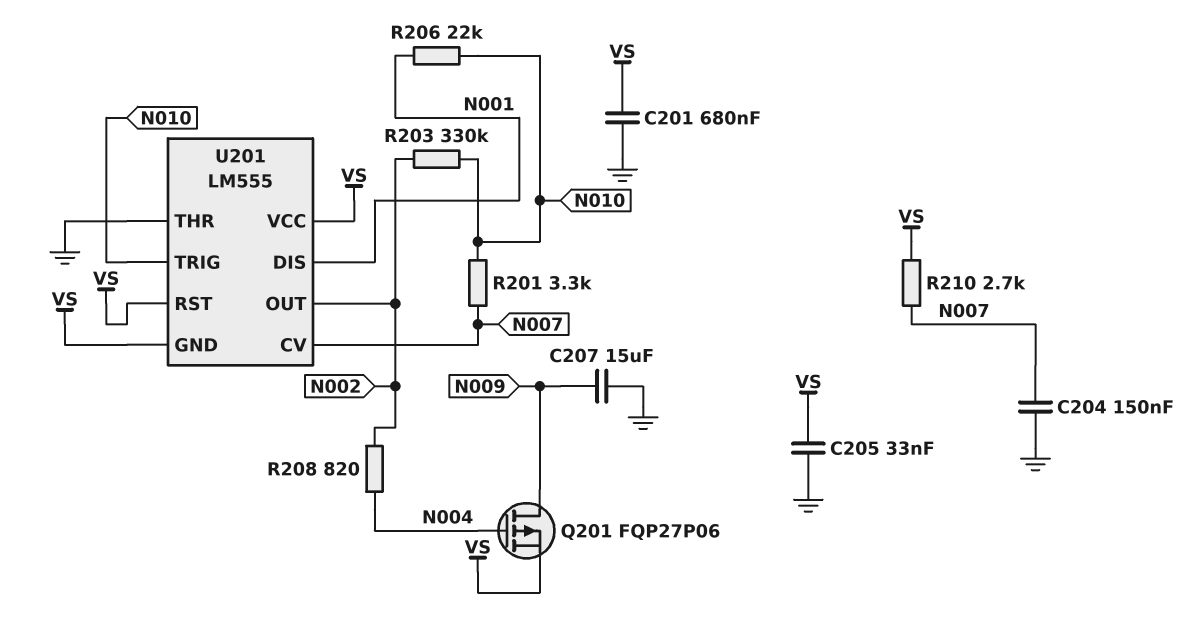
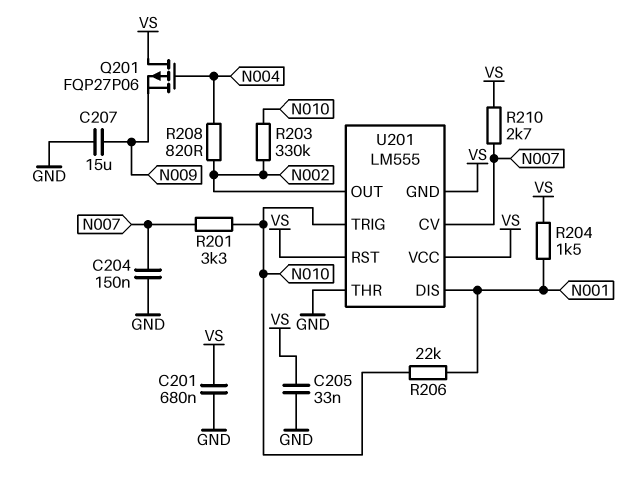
Q201: PMOS FQP27P06 (G N004, D N009, S VS) -> PMOS FQP27P06 (G N004, D VS, S N009)
R204: none -> 1.5k (N001, VS)

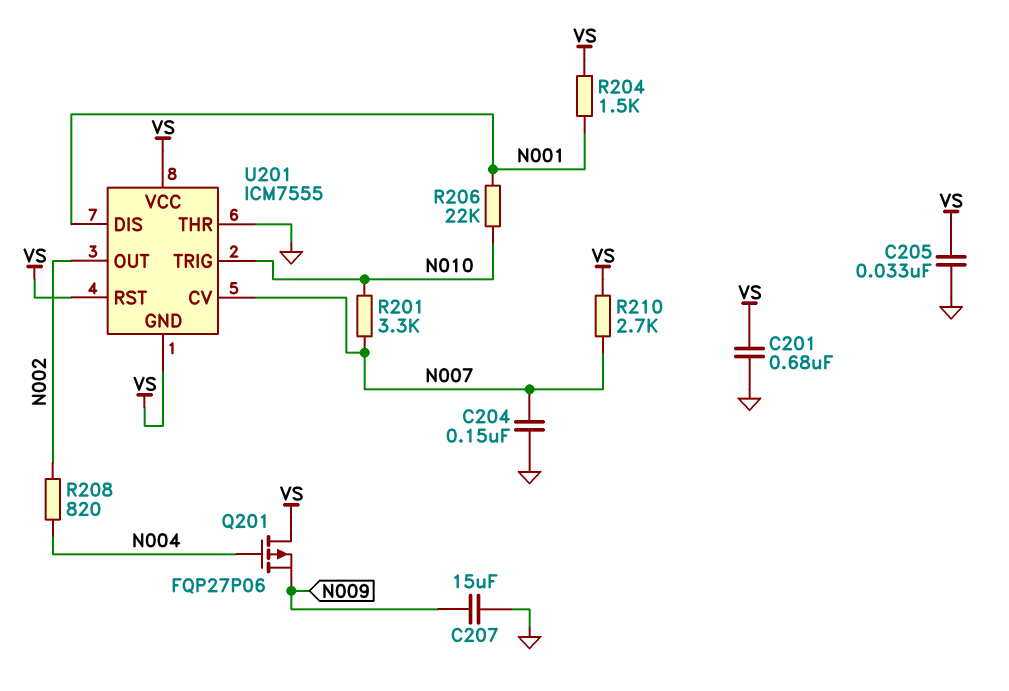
R203: 330k (N002, N010) -> none
U201: LM555 -> ICM7555

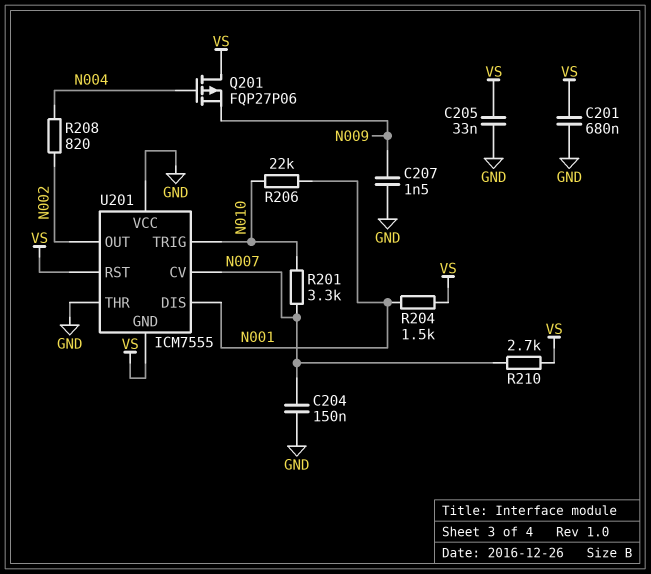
C207: 15uF (GND, N009) -> 1.5nF (GND, N009)
U201 pin VCC: VS -> GND

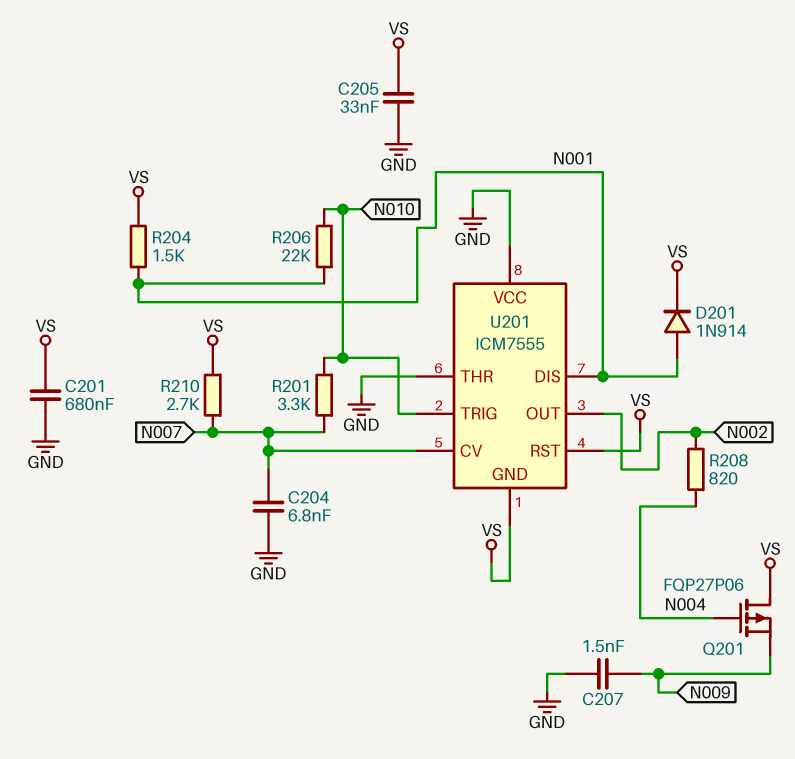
C204: 150nF (GND, N007) -> 6.8nF (GND, N007)
D201: none -> diode 1N914 (A N001, K VS)

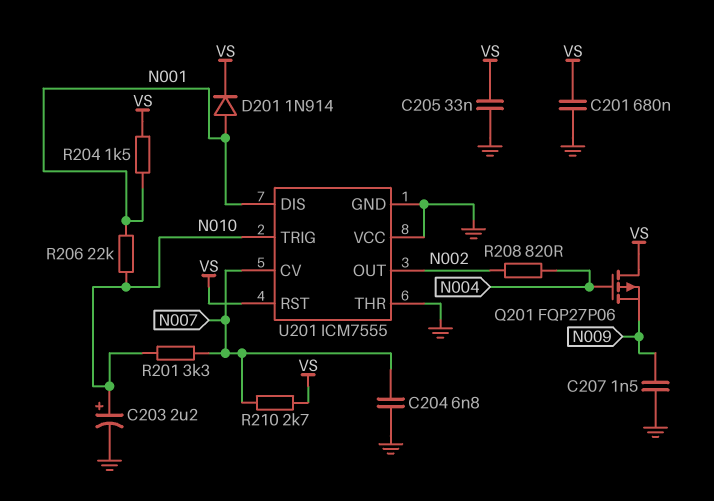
C203: none -> 2.2uF (plus N010, minus GND)
U201 pin GND: VS -> GND

